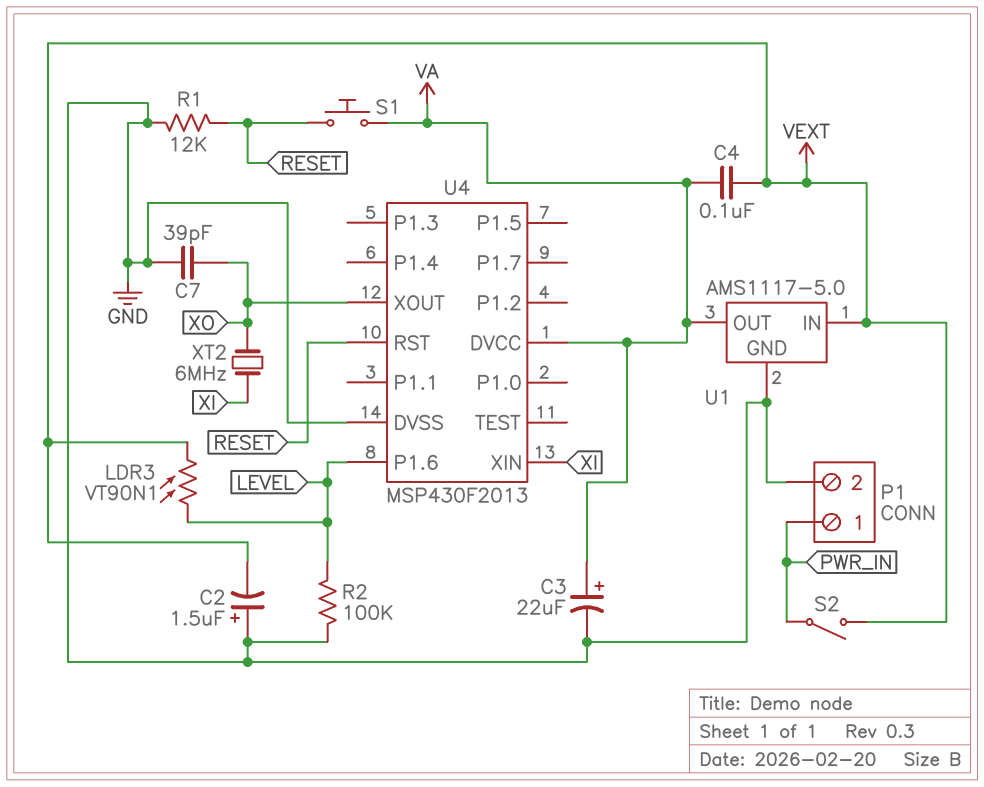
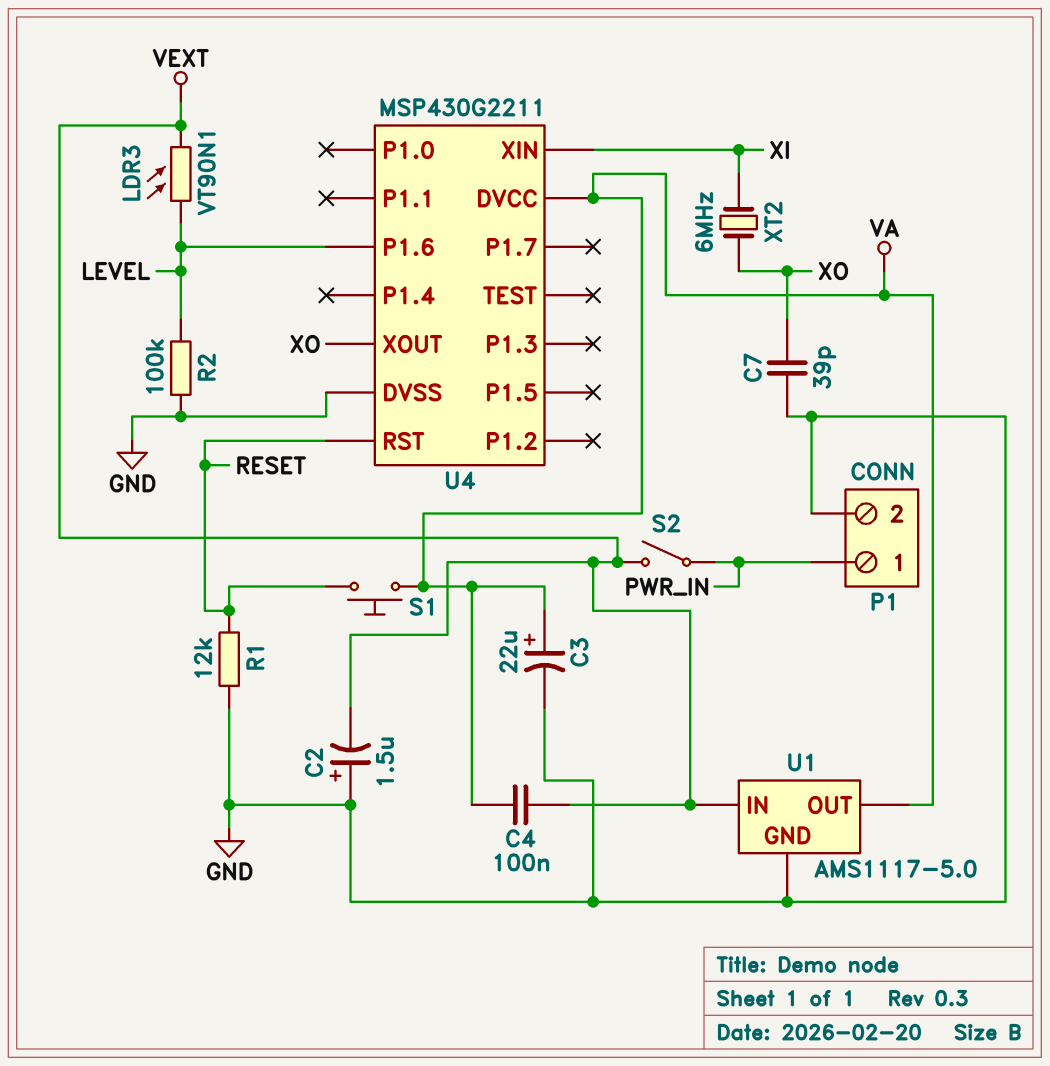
U4: MSP430F2013 -> MSP430G2211

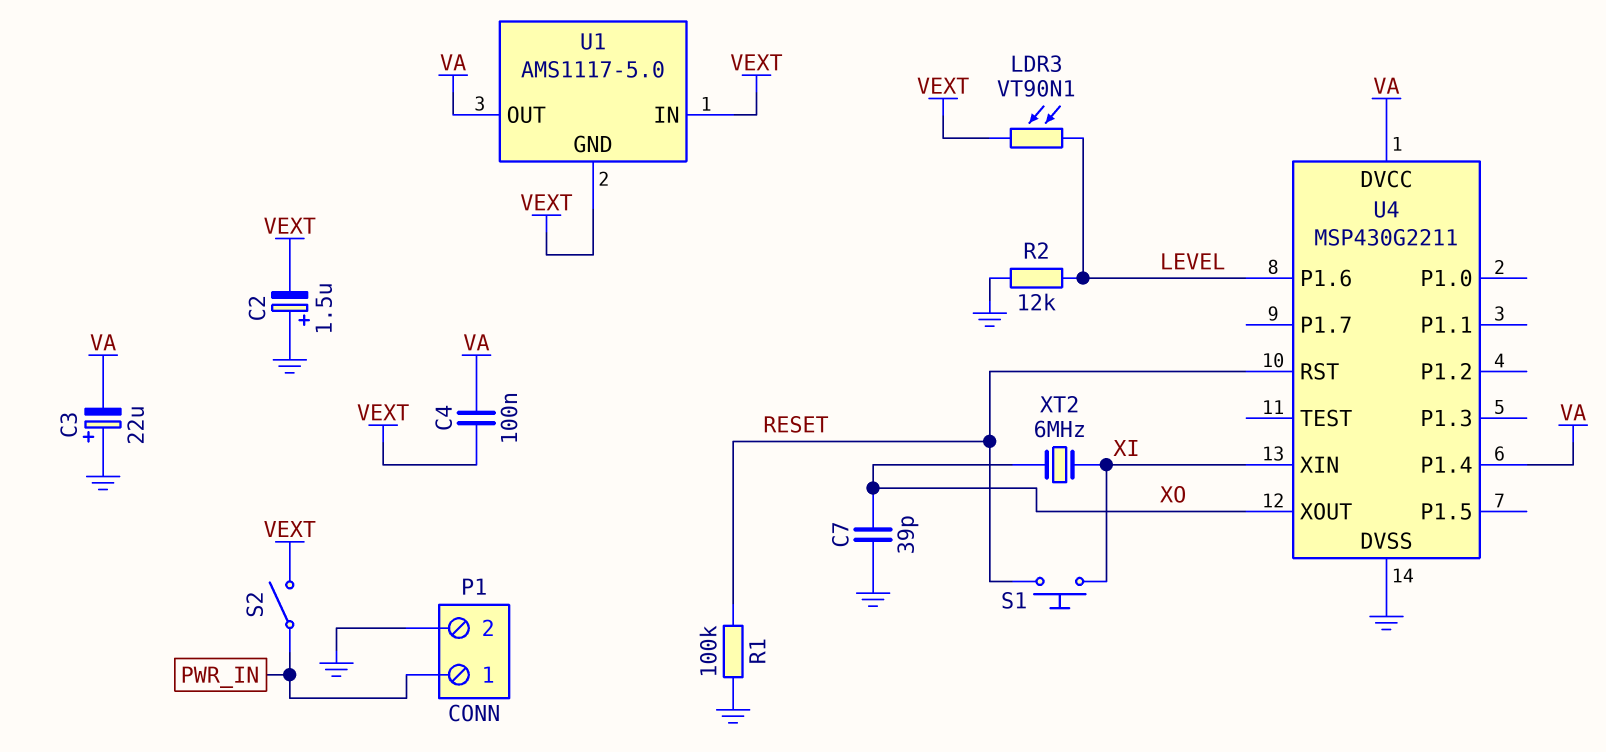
C3: 22uF (plus VA, minus GND) -> 22uF (plus GND, minus VA)
R1: 12k (GND, RESET) -> 100k (GND, RESET)
R2: 100k (GND, LEVEL) -> 12k (GND, LEVEL)
S1: button (RESET, VA) -> button (RESET, XI)
U1 pin GND: GND -> VEXT
U4 pin P1.4: none -> VA

